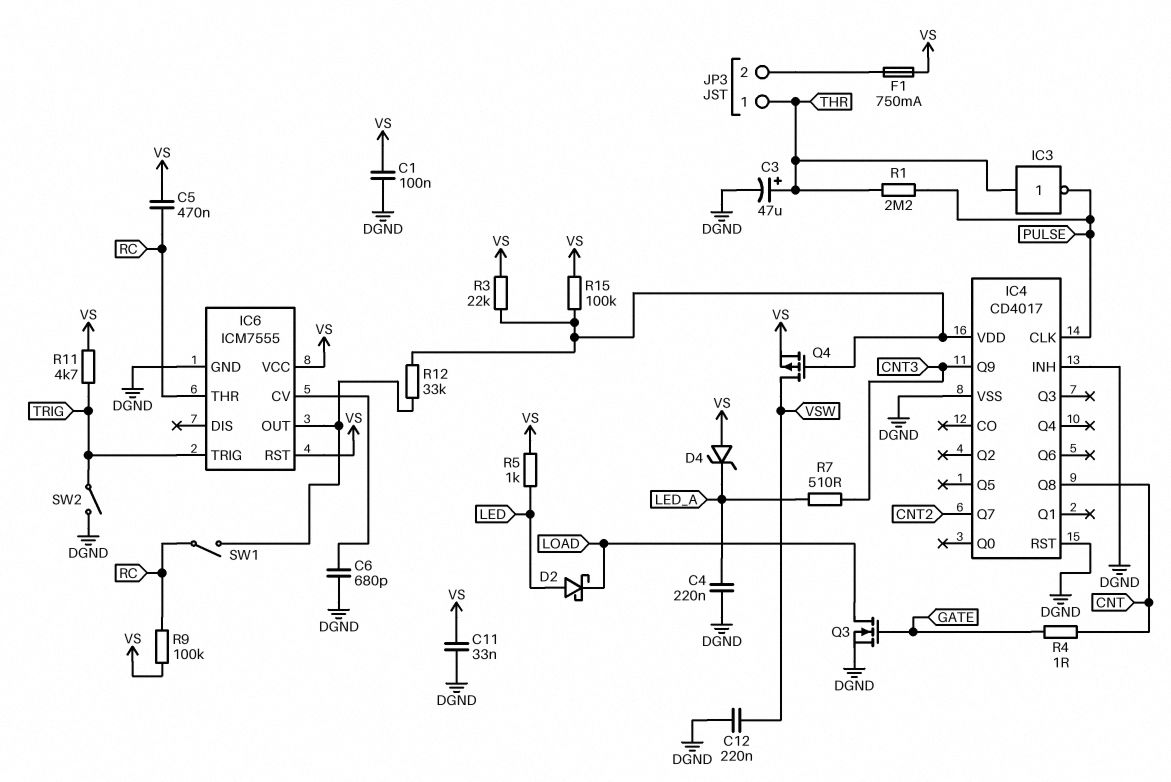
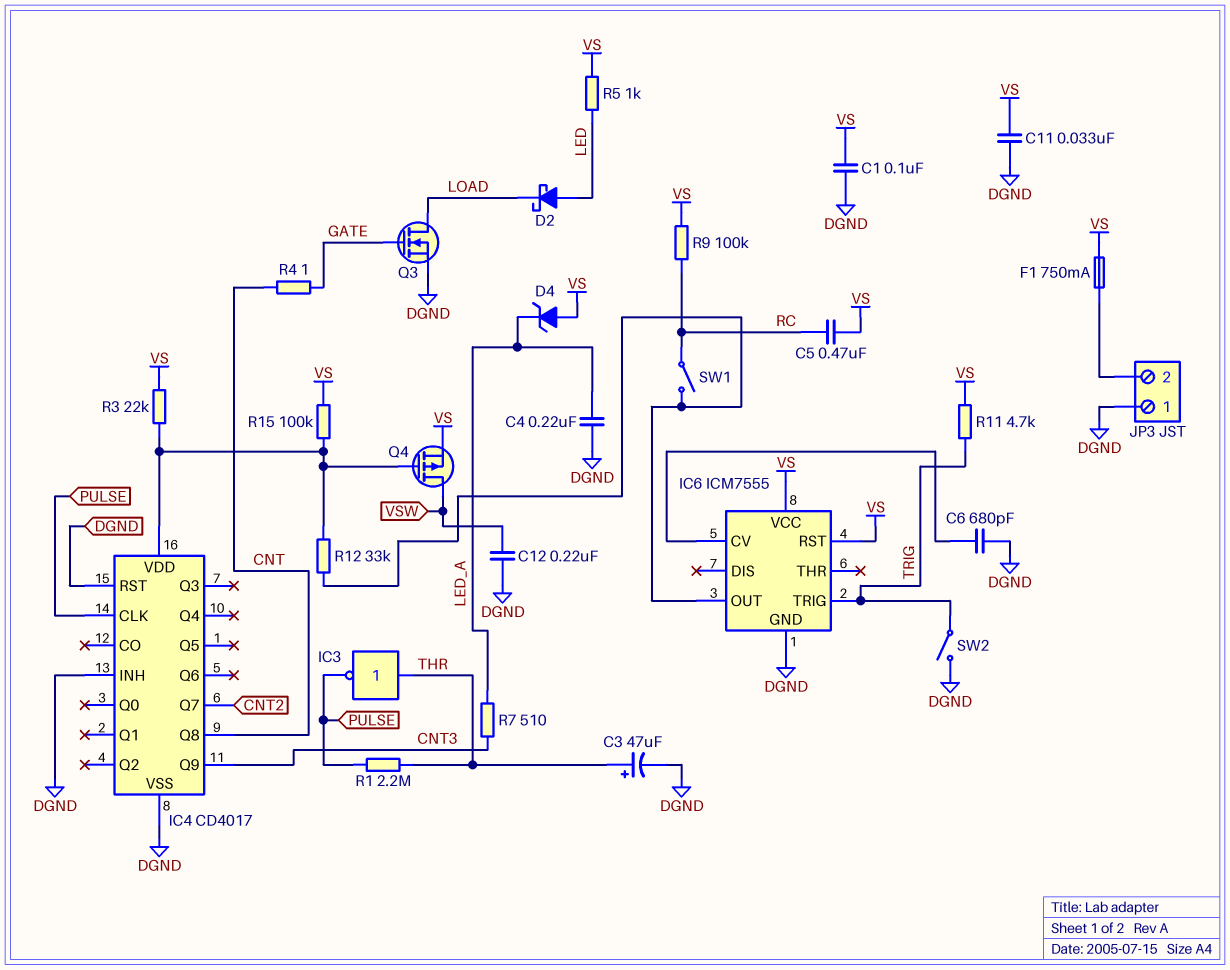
IC6 pin THR: RC -> none
JP3 pin 1: THR -> DGND

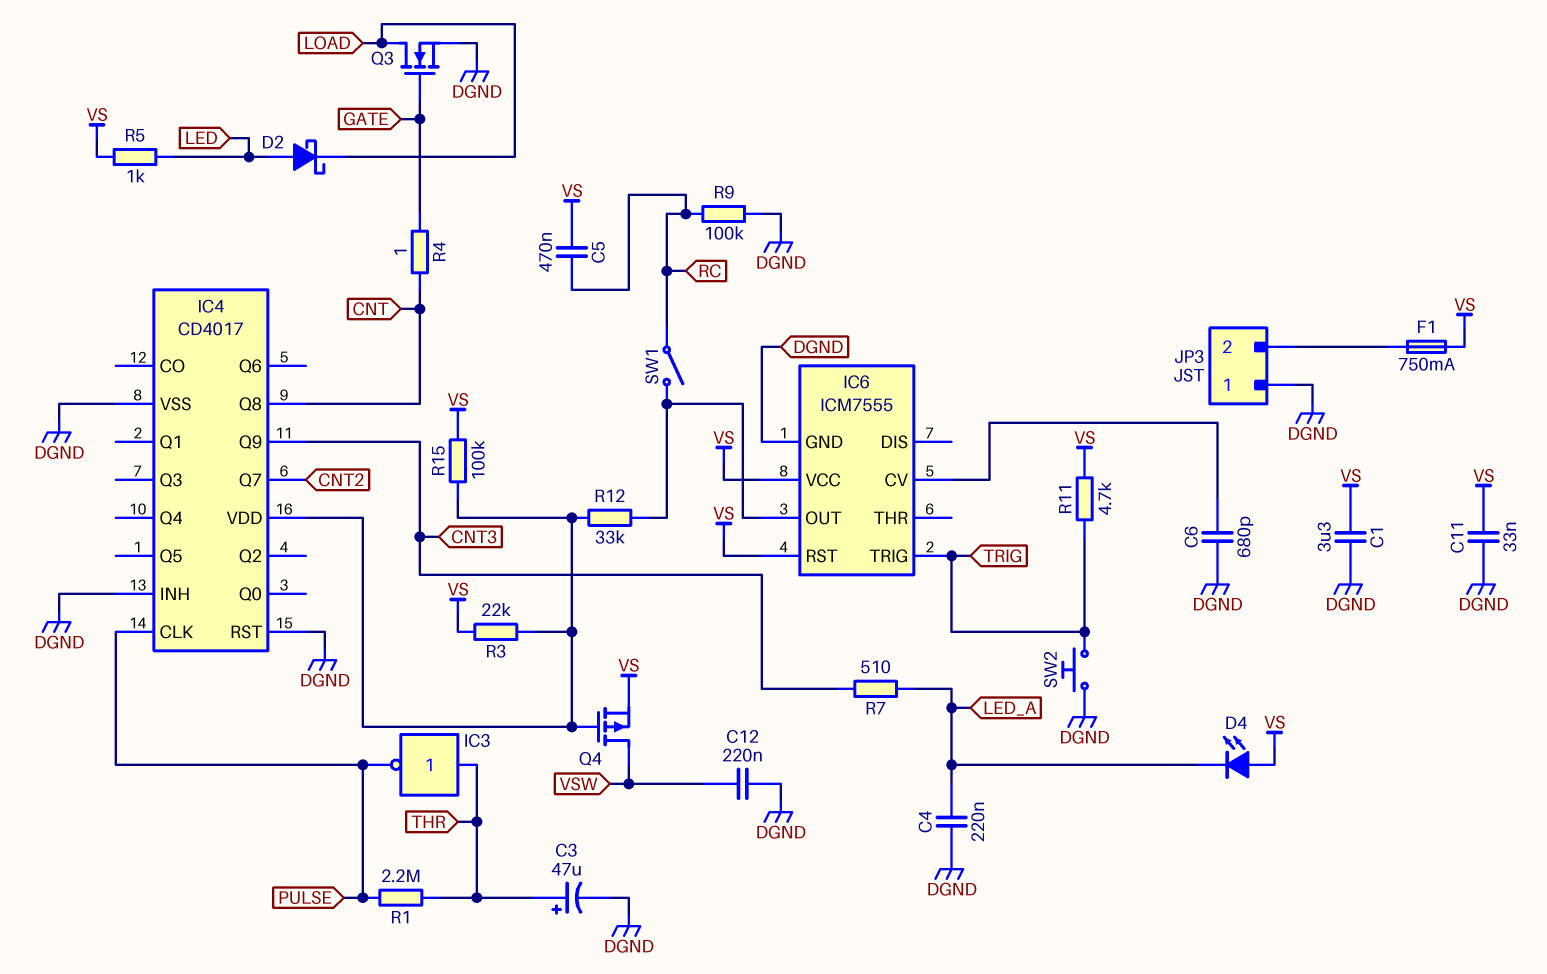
C1: 100nF (DGND, VS) -> 3.3uF (DGND, VS)
D4: zener (A VS, K LED_A) -> LED (A VS, K LED_A)
R9: 100k (RC, VS) -> 100k (DGND, RC)
SW2: switch (DGND, TRIG) -> button (DGND, TRIG)

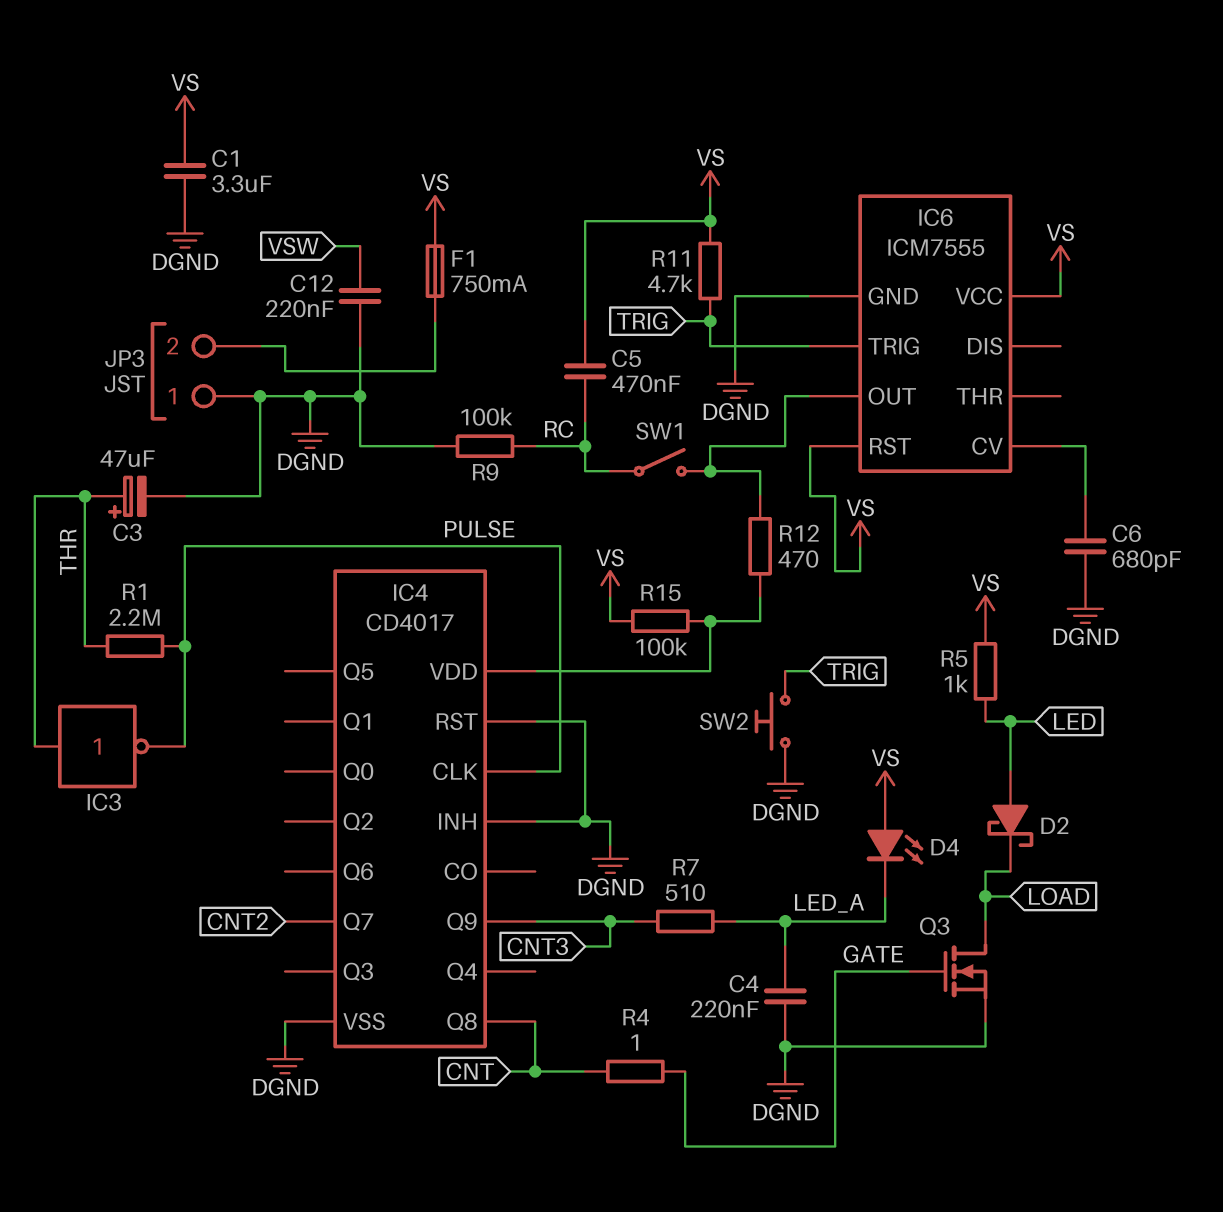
C11: 33nF (DGND, VS) -> none
Q4: PMOS (G IC4/VDD, D VSW, S VS) -> none
R3: 22k (IC4/VDD, VS) -> none
R12: 33k (IC4/VDD, IC6/OUT) -> 470 (IC4/VDD, IC6/OUT)

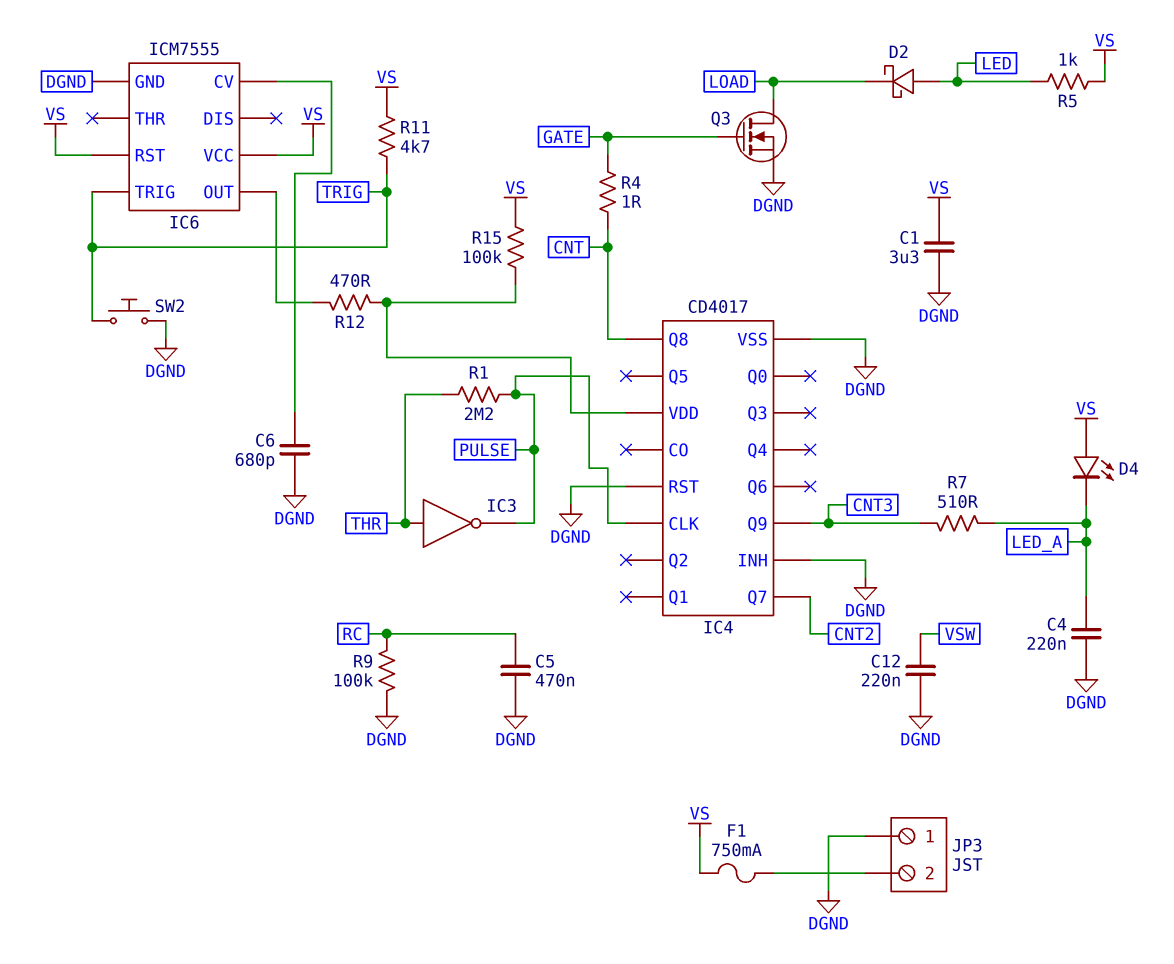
C3: 47uF (plus THR, minus DGND) -> none
C5: 470nF (RC, VS) -> 470nF (DGND, RC)
SW1: switch (IC6/OUT, RC) -> none

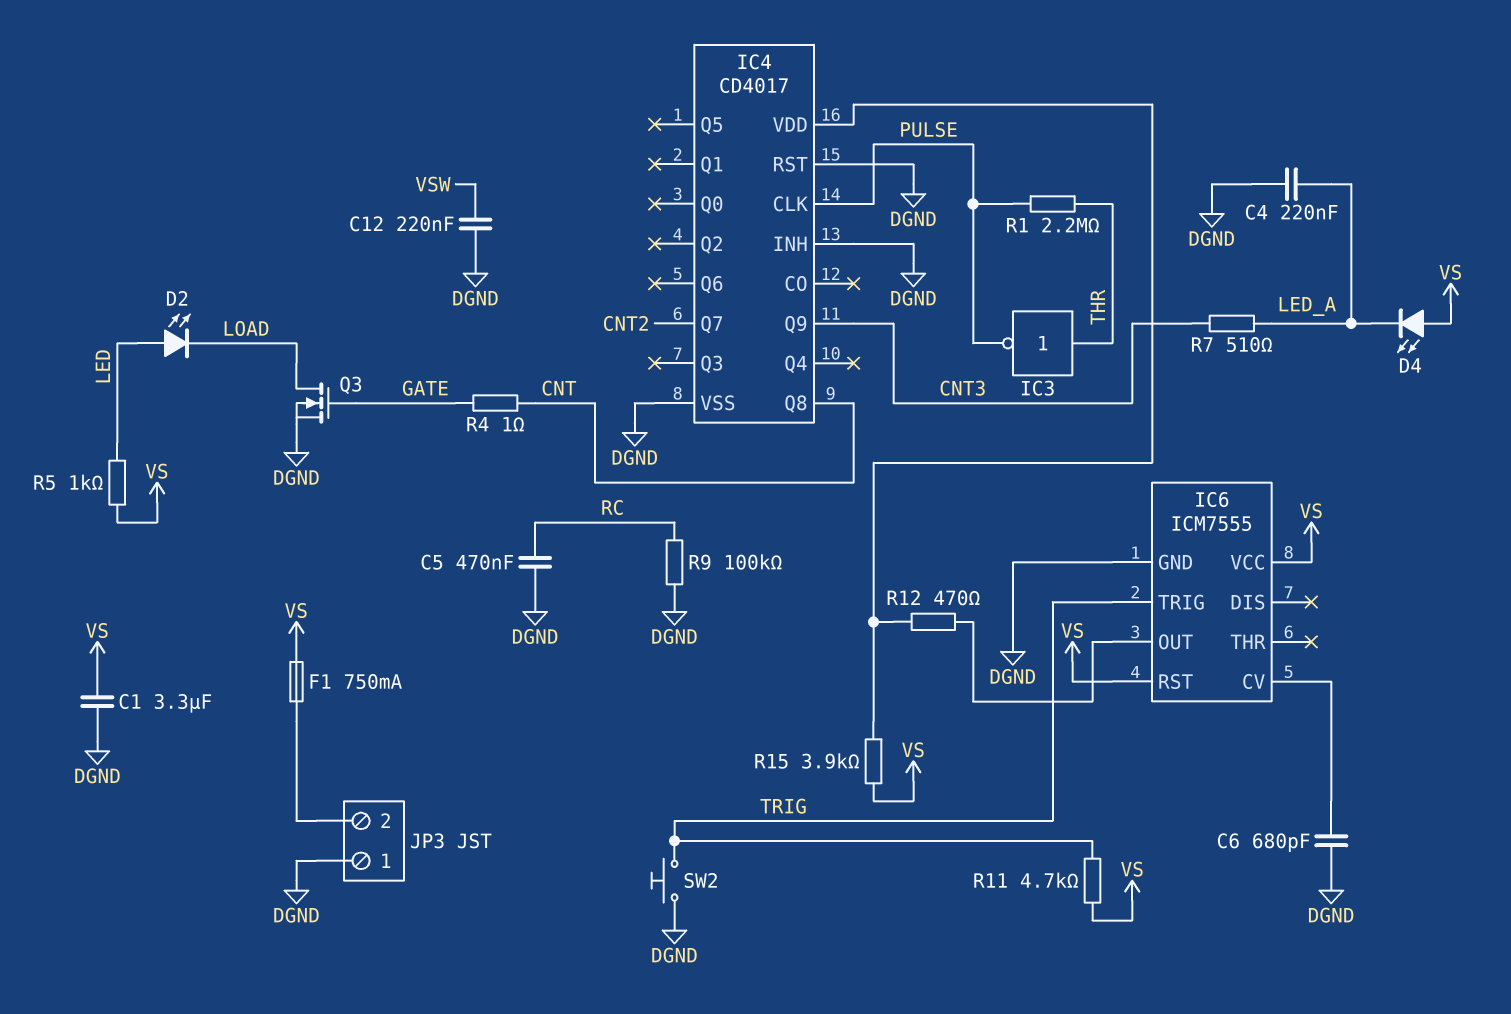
D2: schottky (A LED, K LOAD) -> LED (A LED, K LOAD)
R15: 100k (IC4/VDD, VS) -> 3.9k (IC4/VDD, VS)

